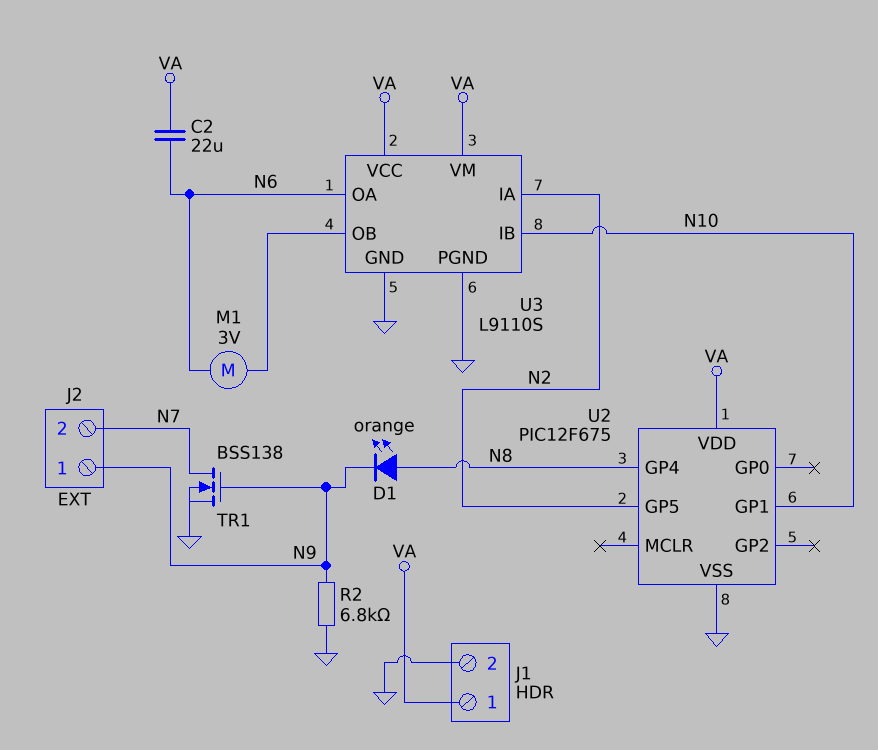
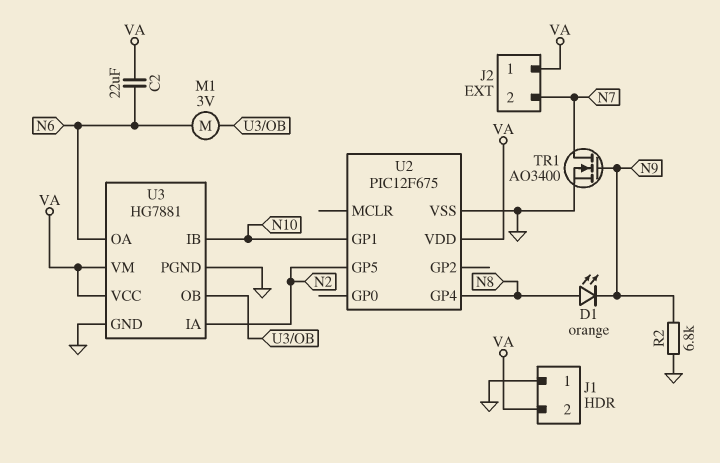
J1 pin 1: VA -> GND
J1 pin 2: GND -> VA
J2 pin 1: N9 -> VA
TR1: NMOS BSS138 (G N9, D N7, S GND) -> NMOS AO3400 (G N9, D N7, S GND)
U3: L9110S -> HG7881

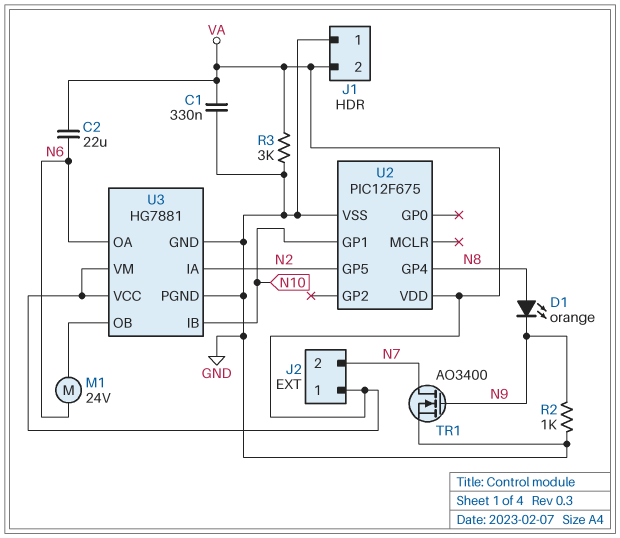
C1: none -> 330nF (GND, VA)
M1: motor 3V (N6, U3/OB) -> motor 24V (N6, U3/OB)
R2: 6.8k (GND, N9) -> 1k (GND, N9)
R3: none -> 3k (GND, VA)

